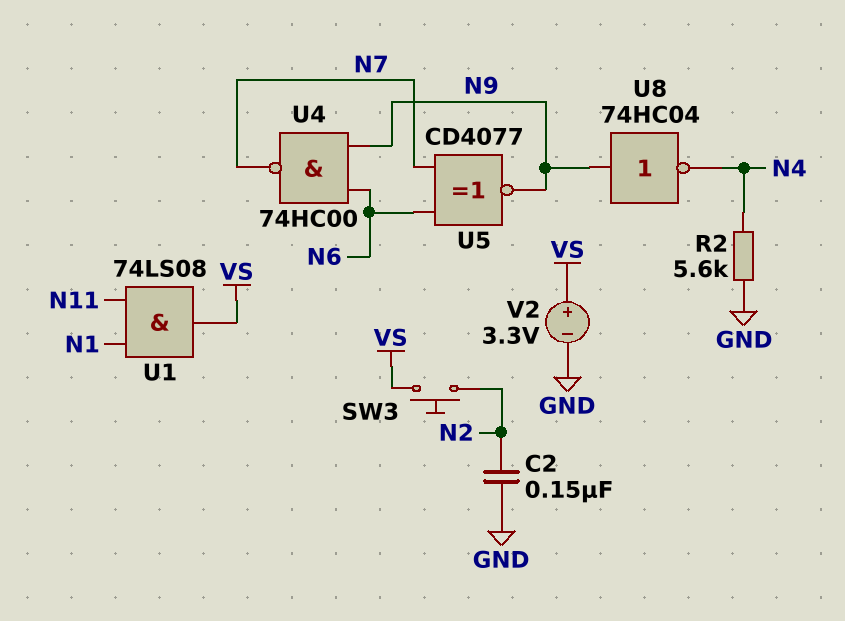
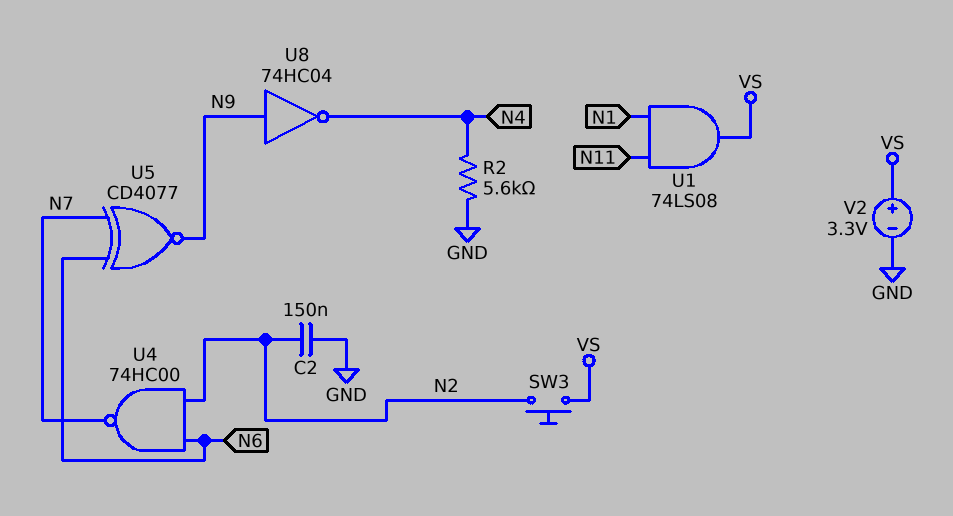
U4: NAND 74HC00 (in N6, in N9, out N7) -> NAND 74HC00 (in N2, in N6, out N7)

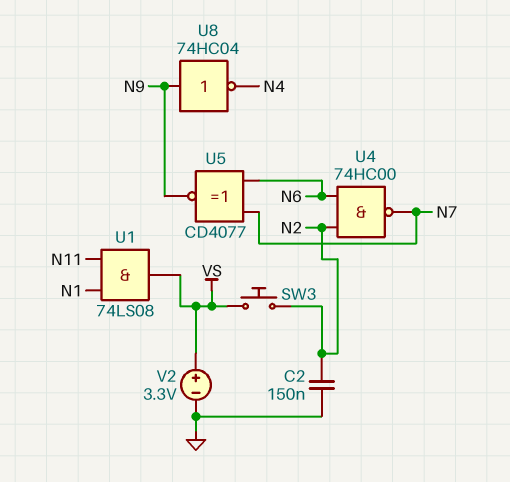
R2: 5.6k (GND, N4) -> none

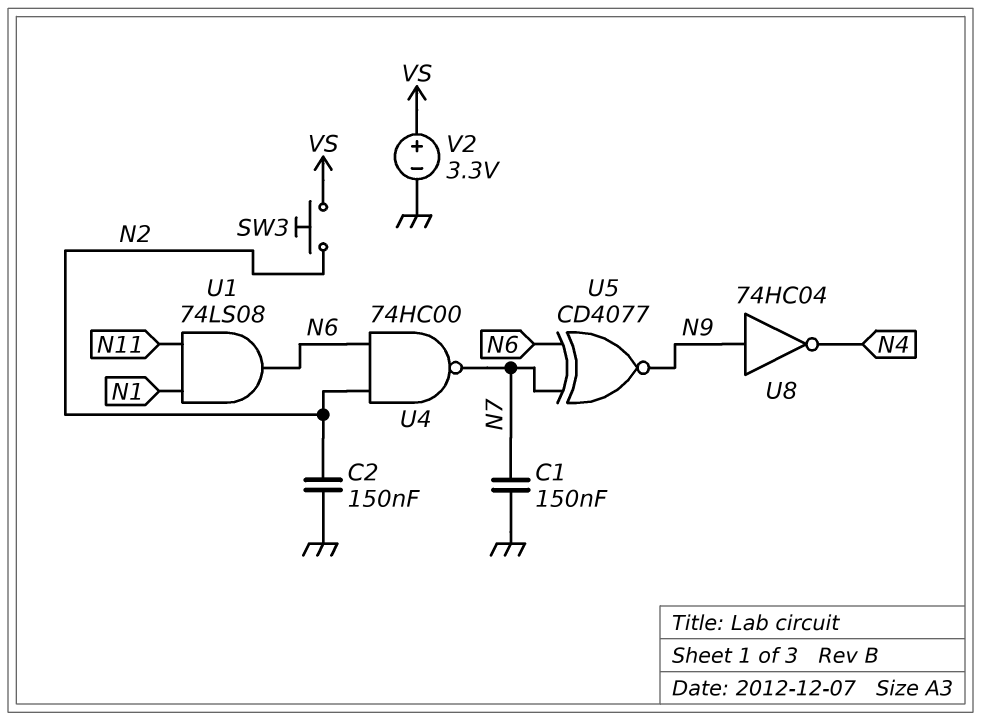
C1: none -> 150nF (GND, N7)
U1: AND 74LS08 (in N1, in N11, out VS) -> AND 74LS08 (in N1, in N11, out N6)

